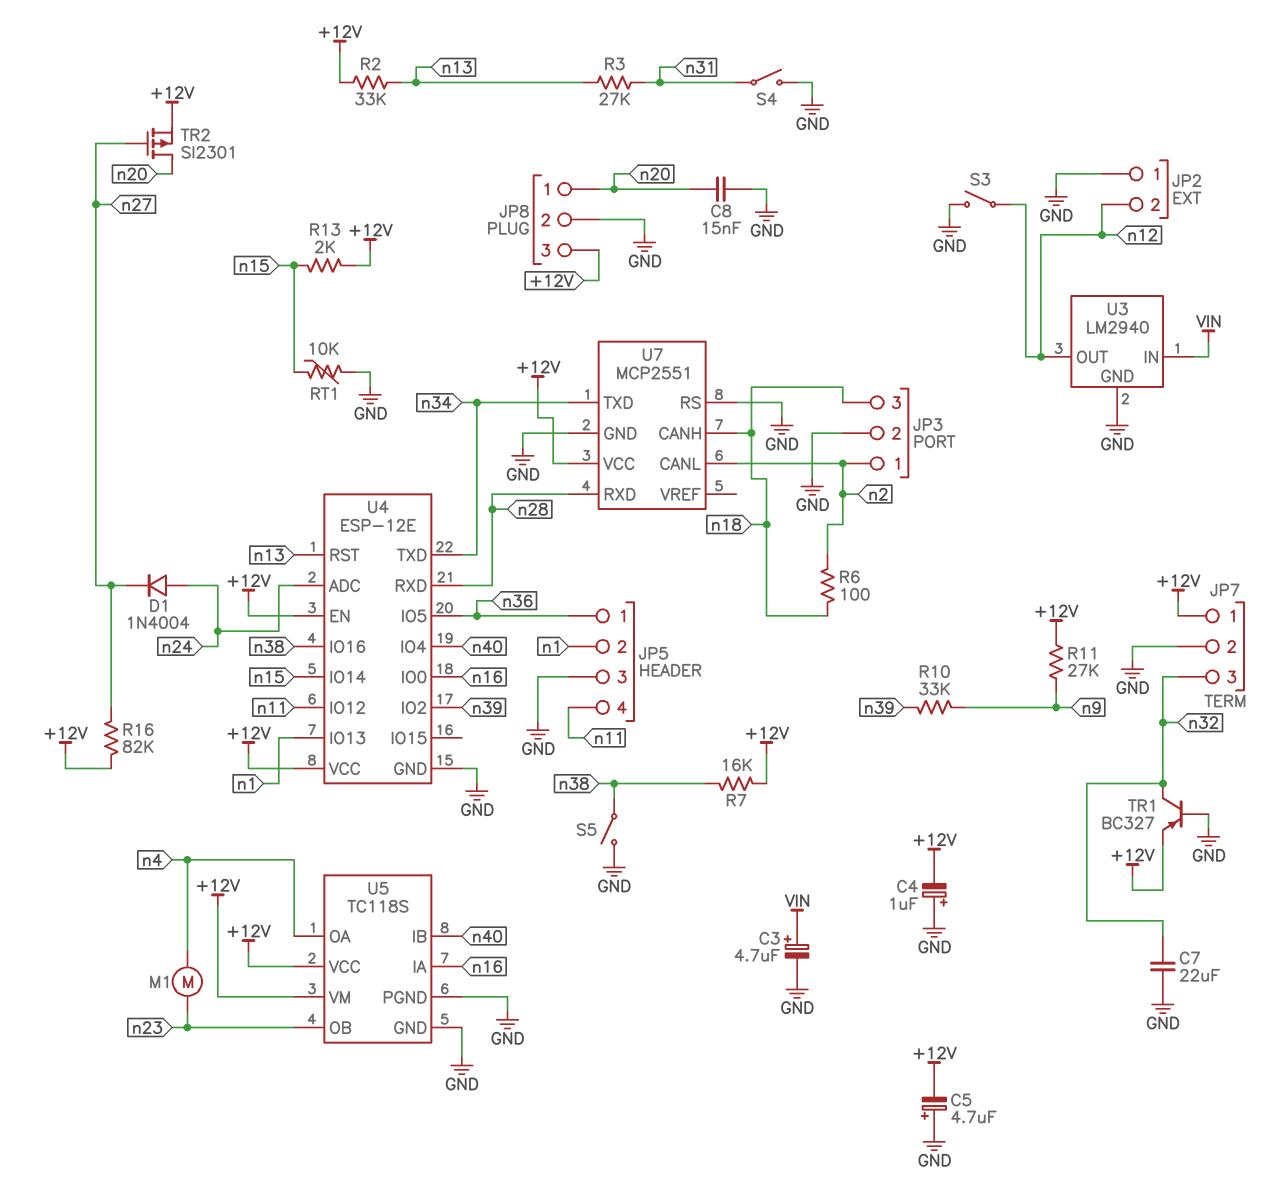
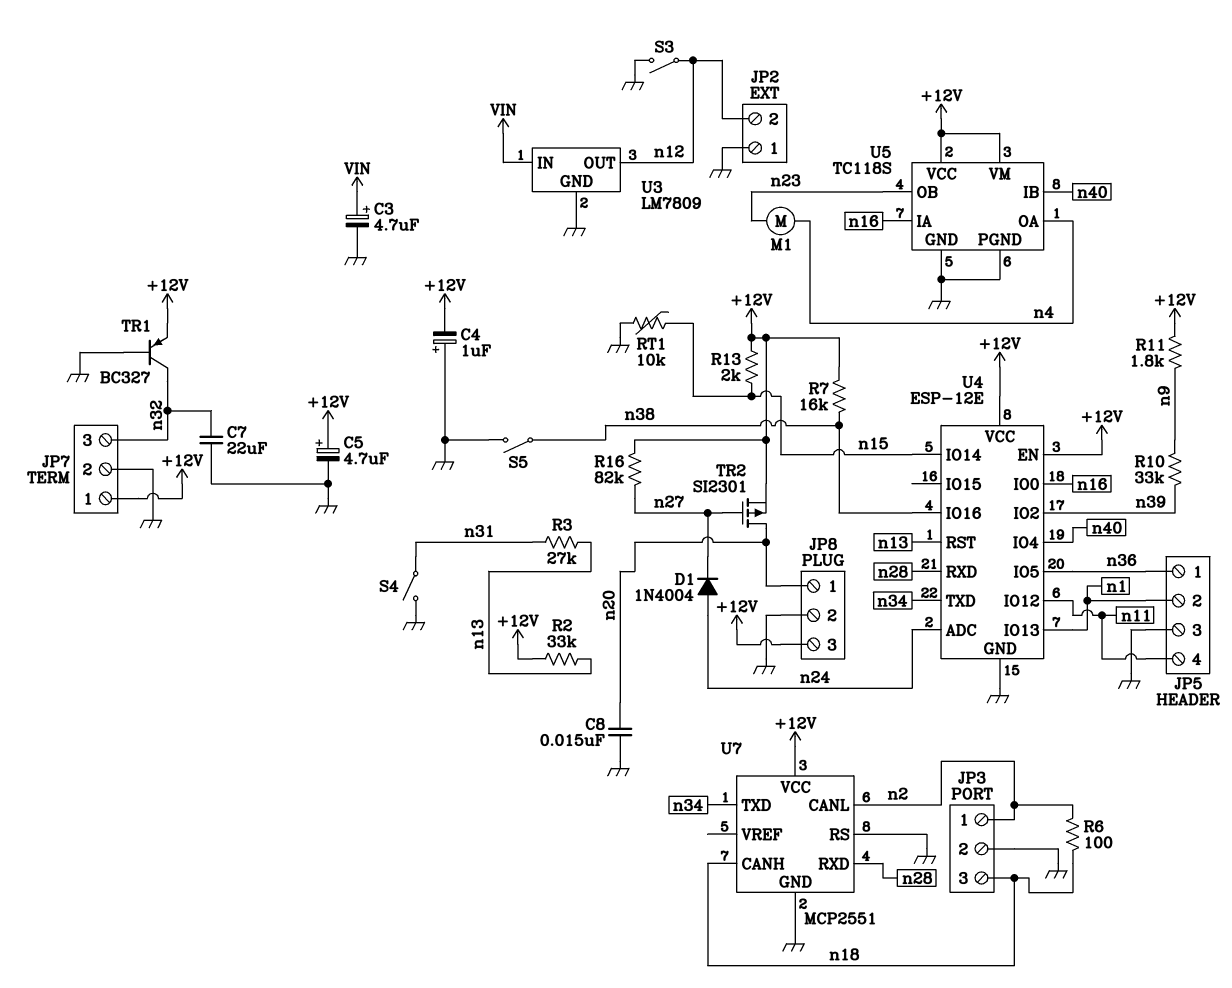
C5: 4.7uF (plus GND, minus +12V) -> 4.7uF (plus +12V, minus GND)
R11: 27k (+12V, n9) -> 1.8k (+12V, n9)
U3: LM2940 -> LM7809

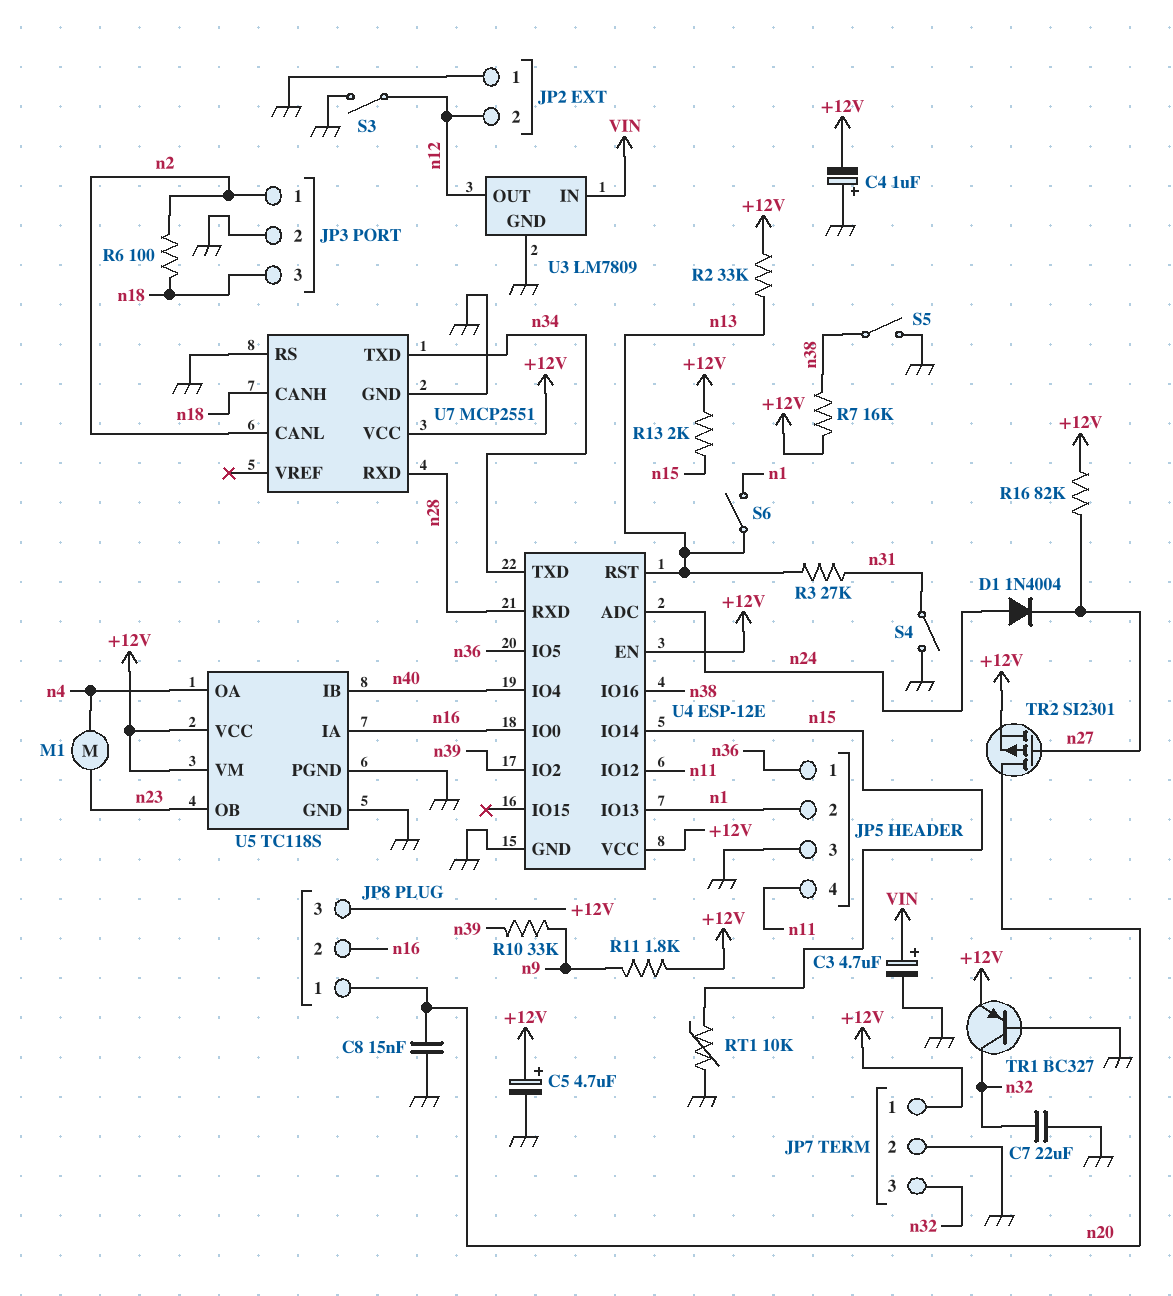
JP8 pin 2: GND -> n16
S6: none -> switch (n1, n13)

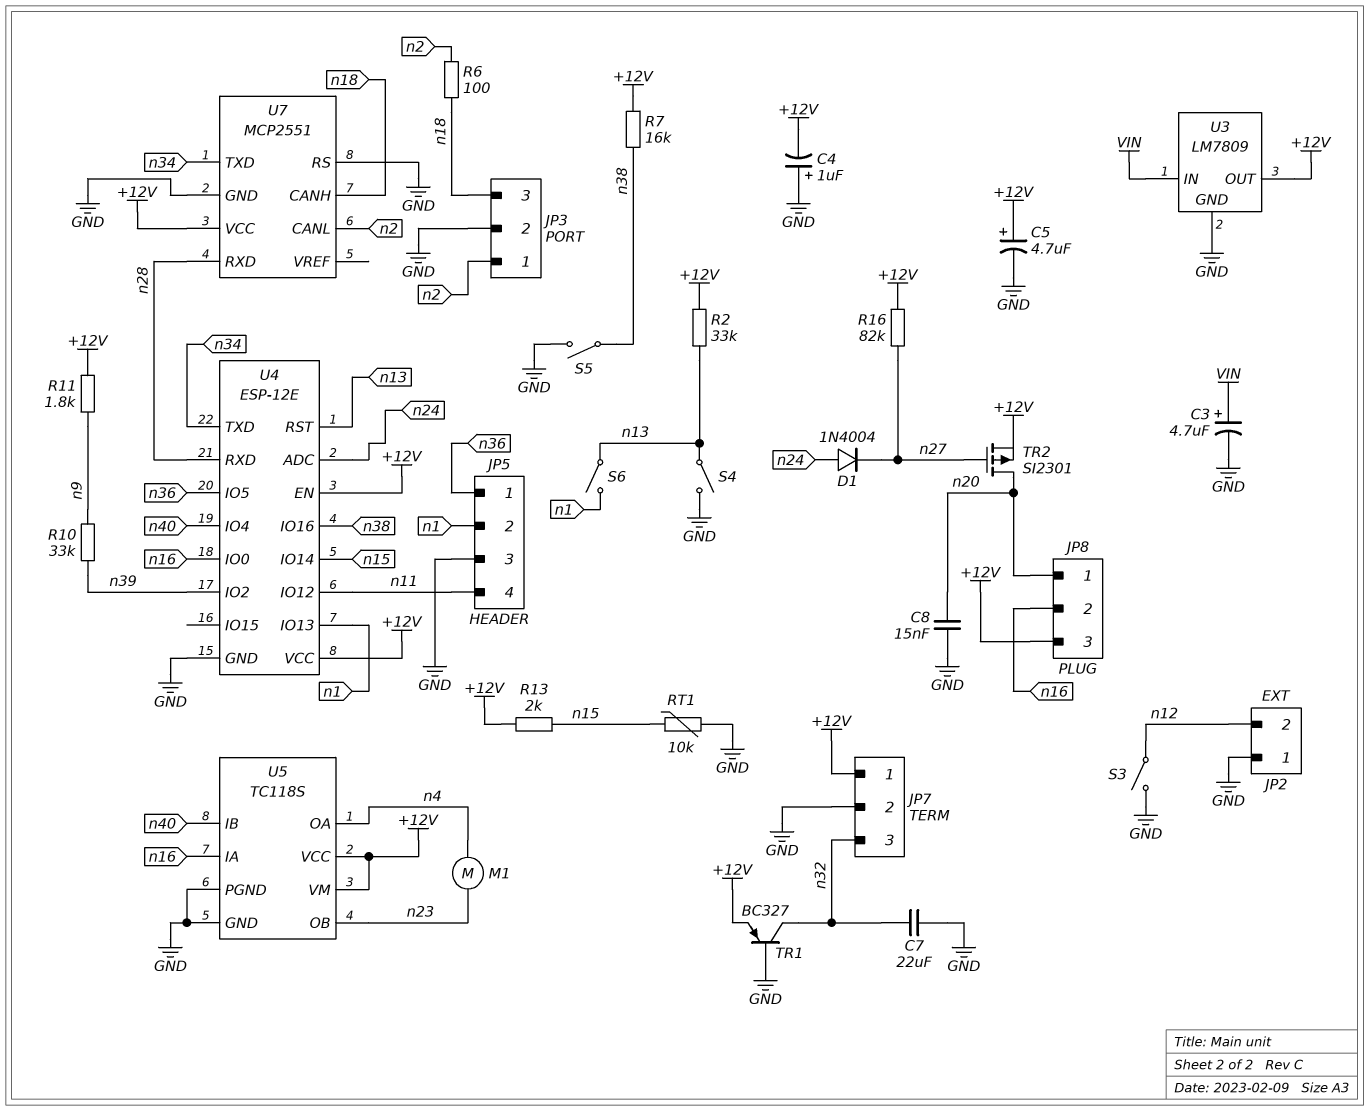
R3: 27k (n13, n31) -> none
S4: switch (GND, n31) -> switch (GND, n13)
U3 pin OUT: n12 -> +12V

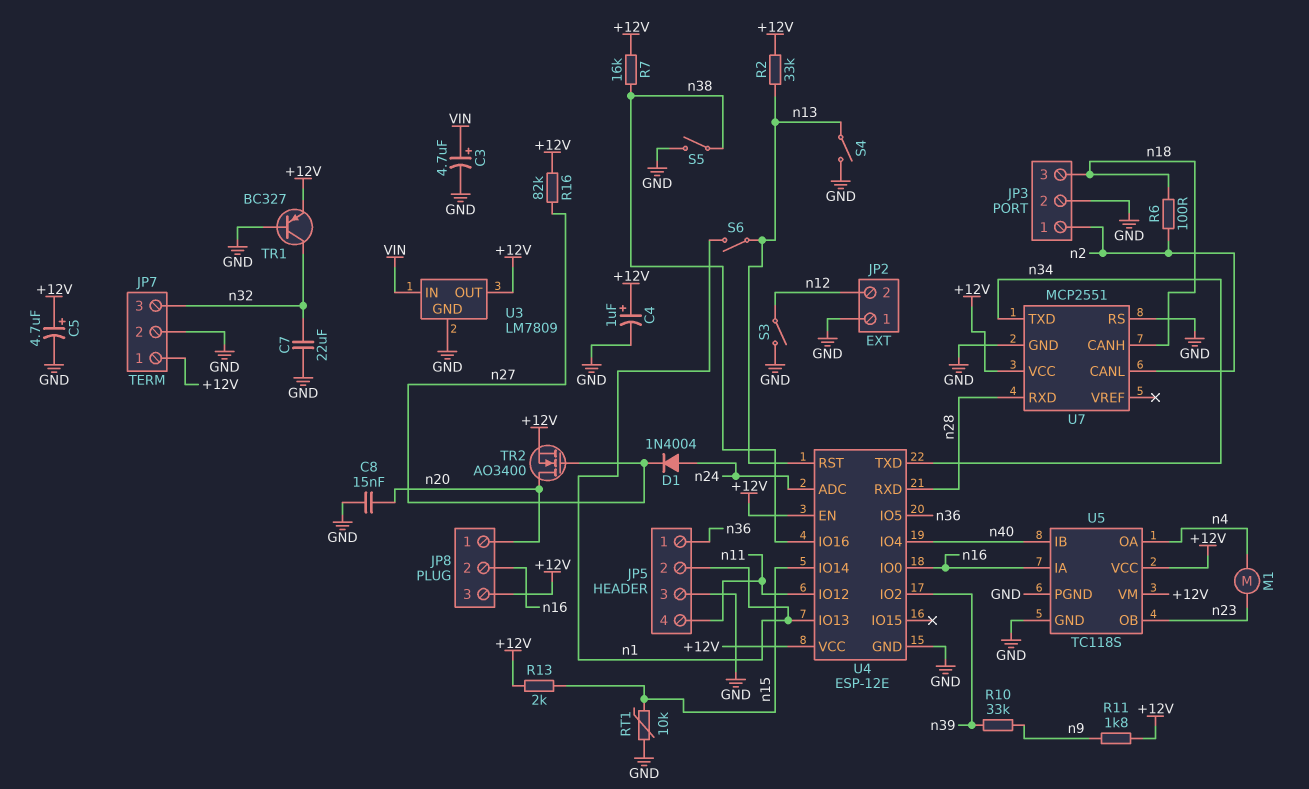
C4: 1uF (plus GND, minus +12V) -> 1uF (plus +12V, minus GND)
TR2: PMOS SI2301 (G n27, D n20, S +12V) -> NMOS AO3400 (G n27, D n20, S +12V)

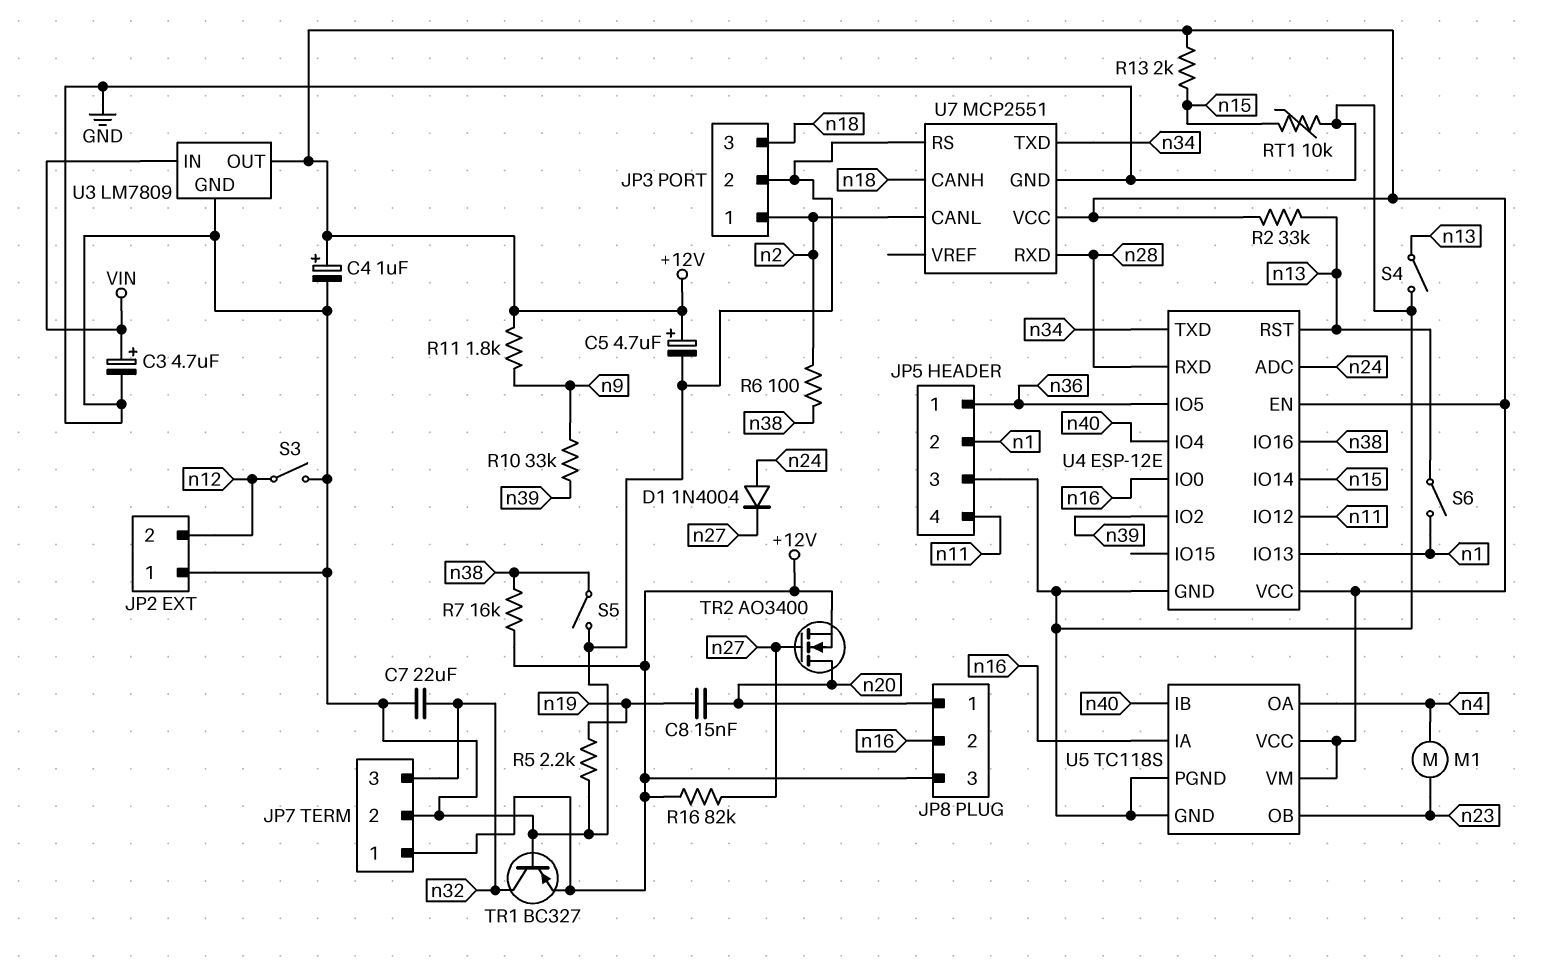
C8: 15nF (GND, n20) -> 15nF (n19, n20)
R5: none -> 2.2k (GND, n19)
R6: 100 (n2, n18) -> 100 (n2, n38)

